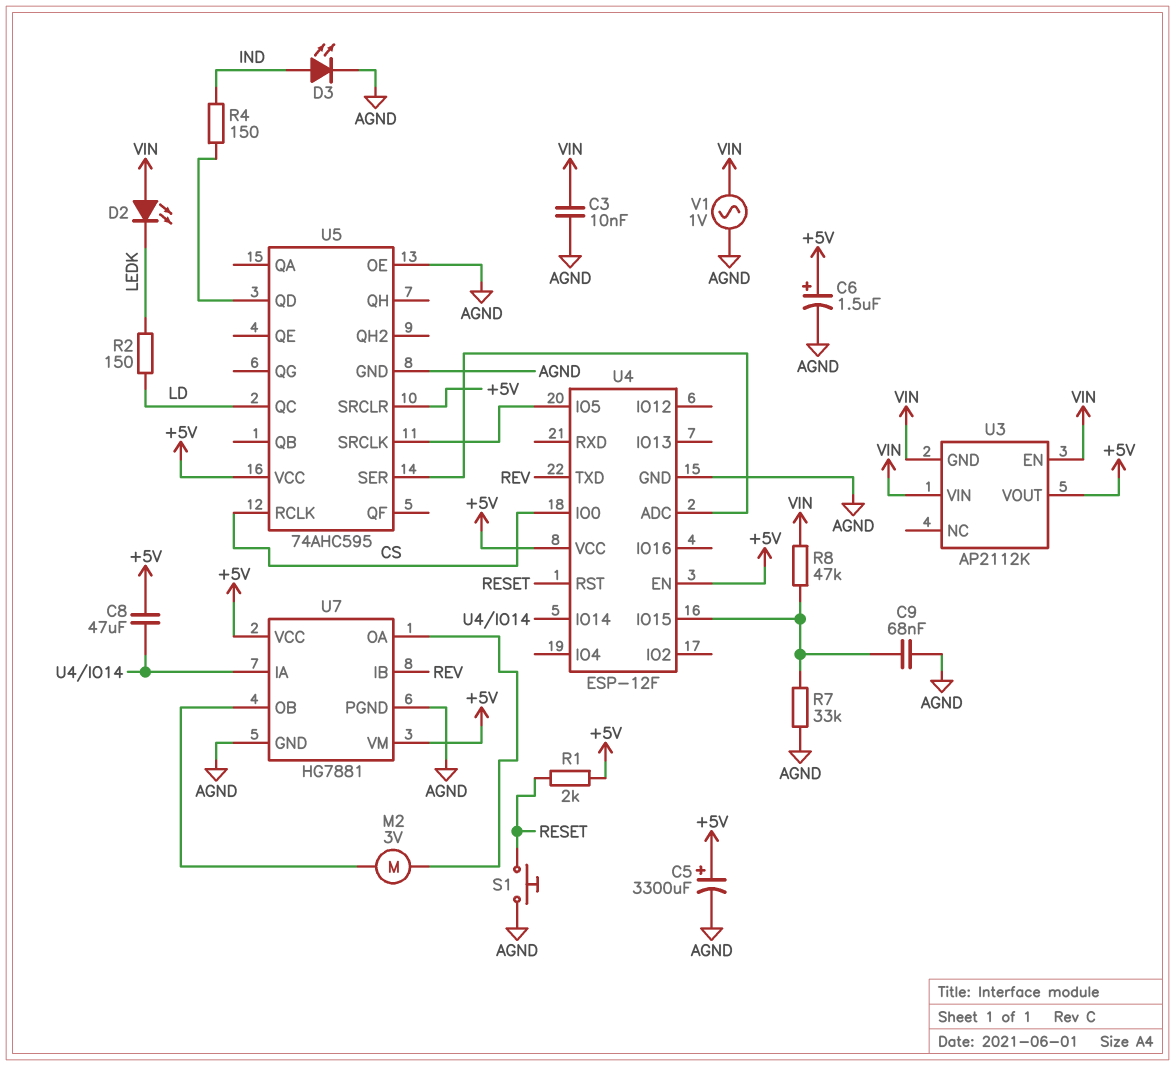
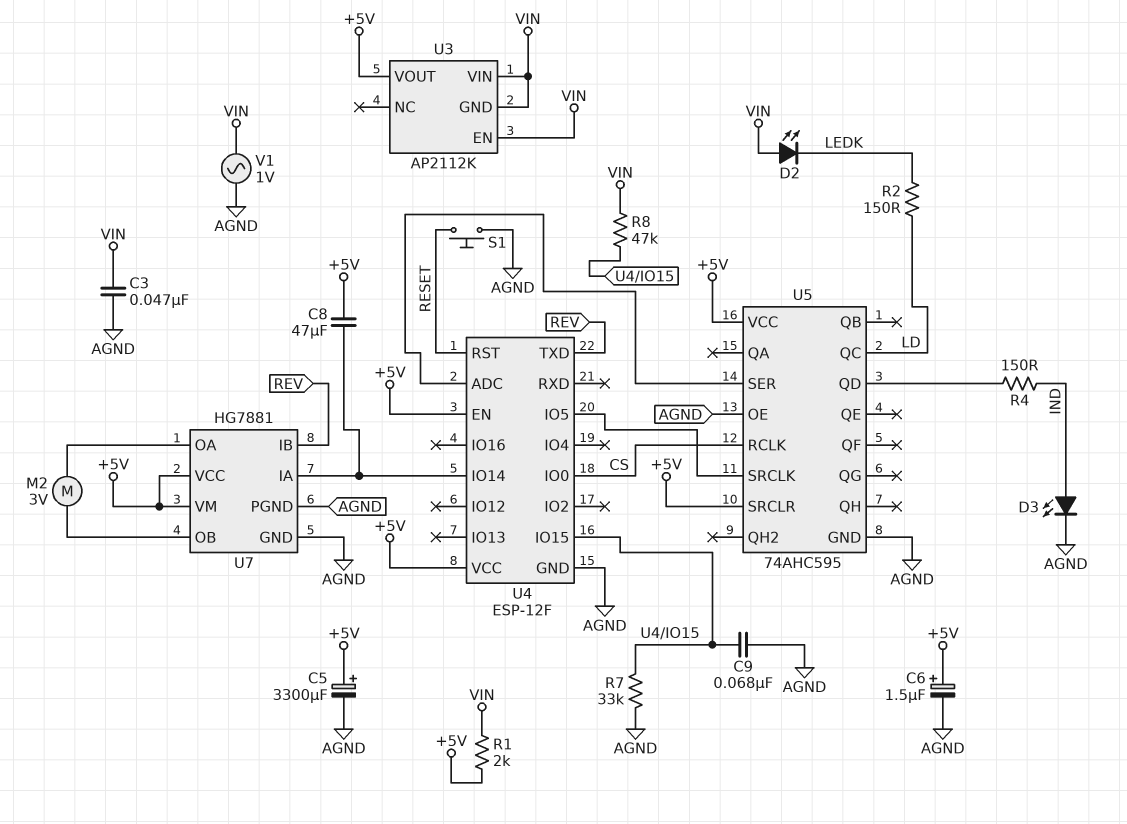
C3: 10nF (AGND, VIN) -> 47nF (AGND, VIN)
R1: 2k (+5V, RESET) -> 2k (+5V, VIN)

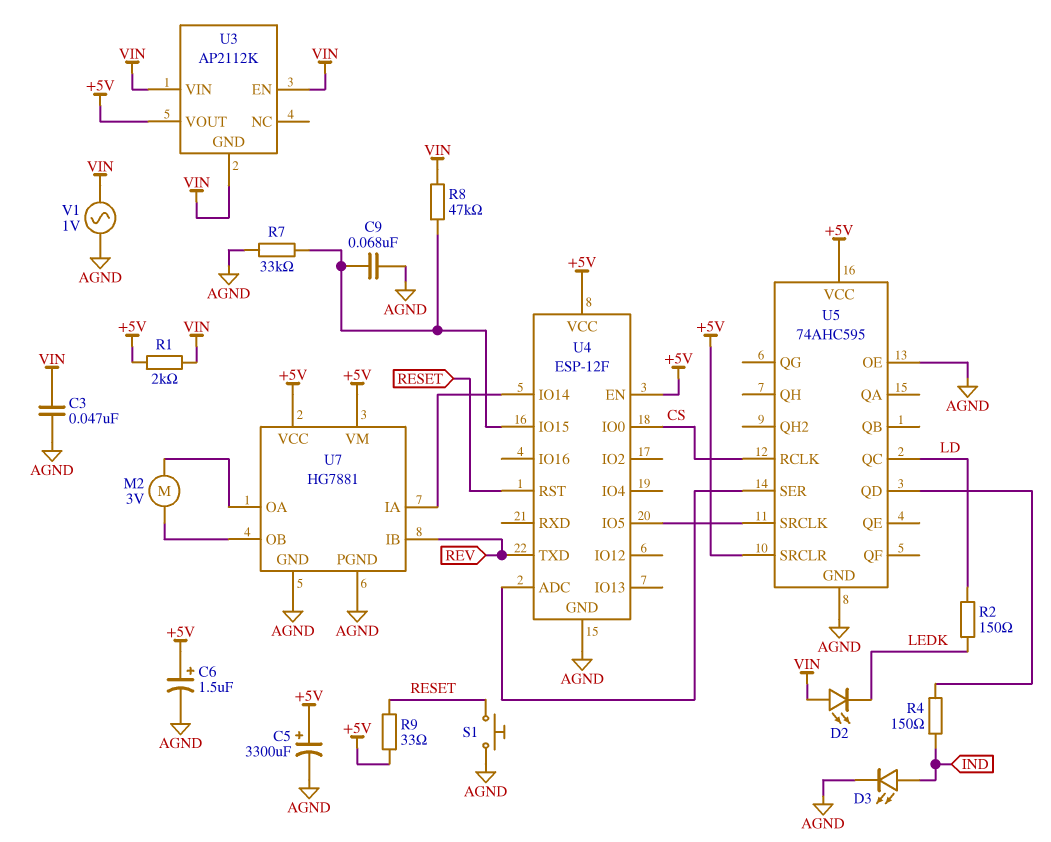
C8: 47uF (+5V, U4/IO14) -> none
R9: none -> 33 (+5V, RESET)

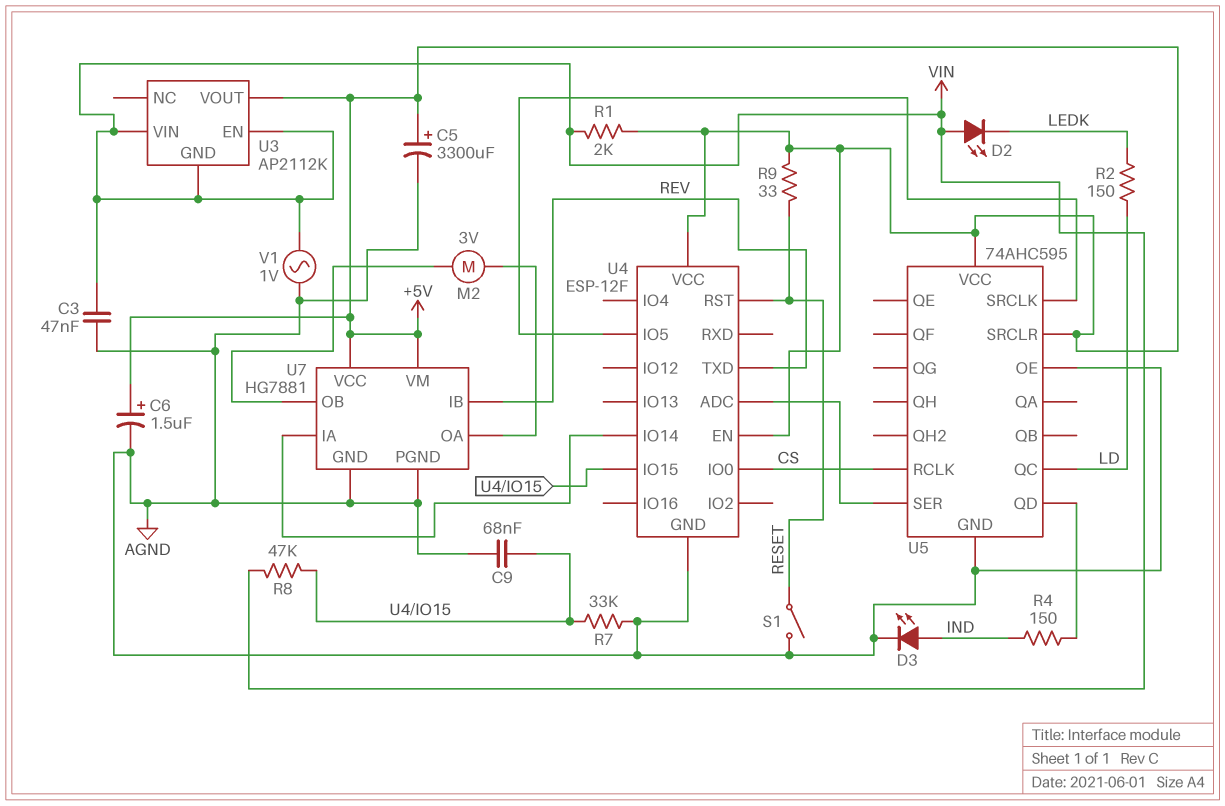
S1: button (AGND, RESET) -> switch (AGND, RESET)

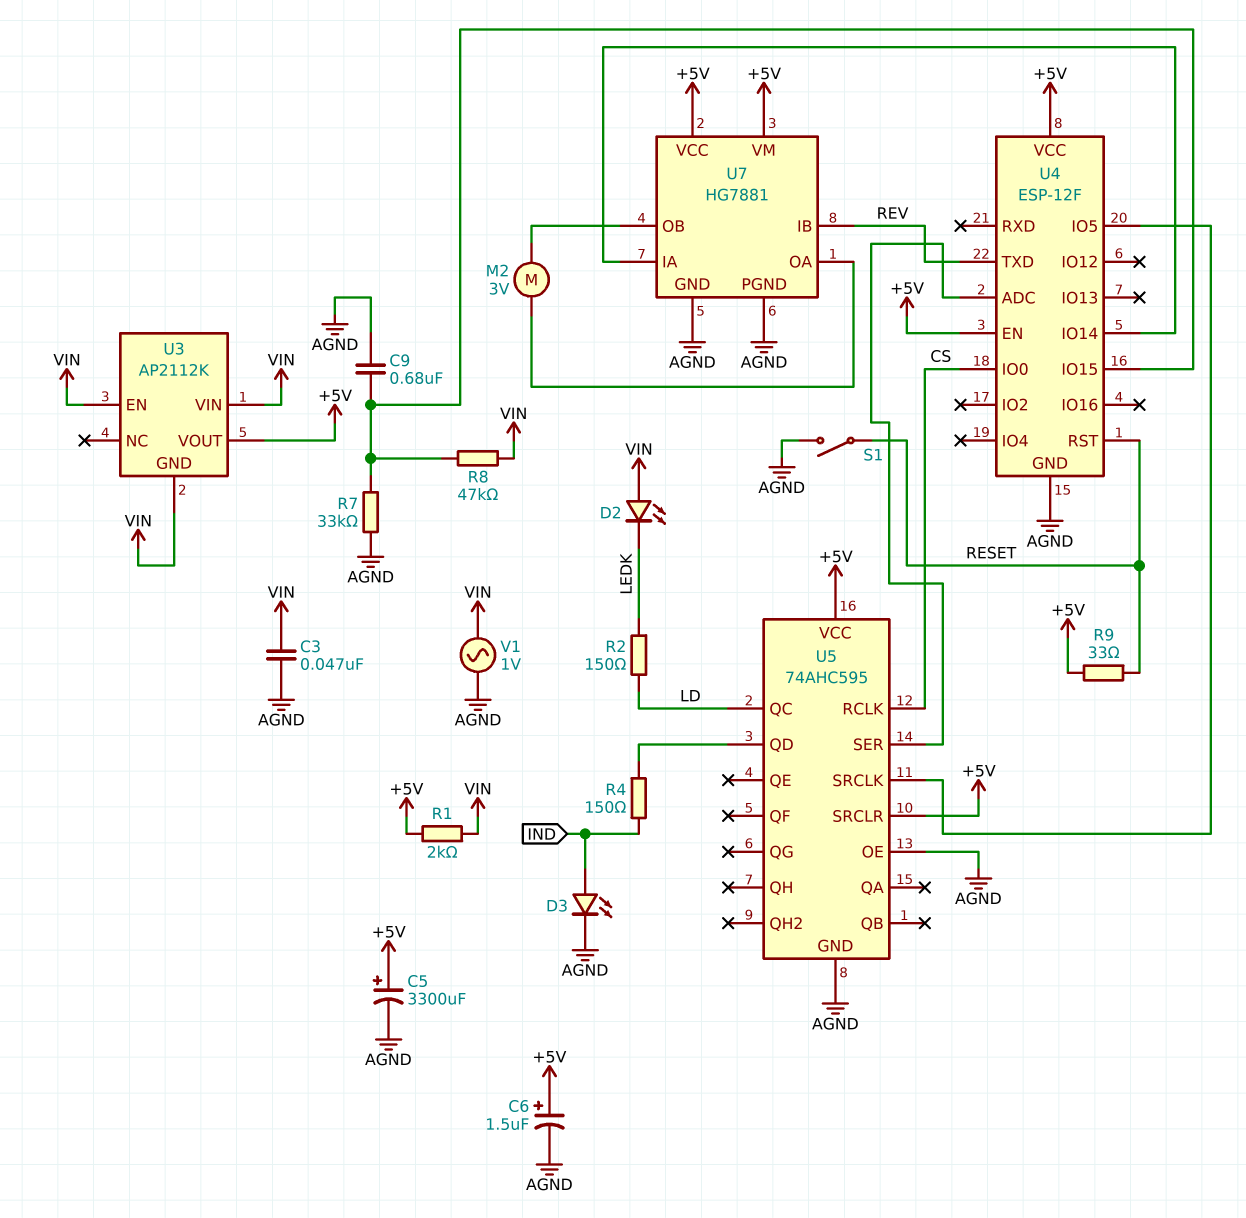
C9: 68nF (AGND, U4/IO15) -> 680nF (AGND, U4/IO15)

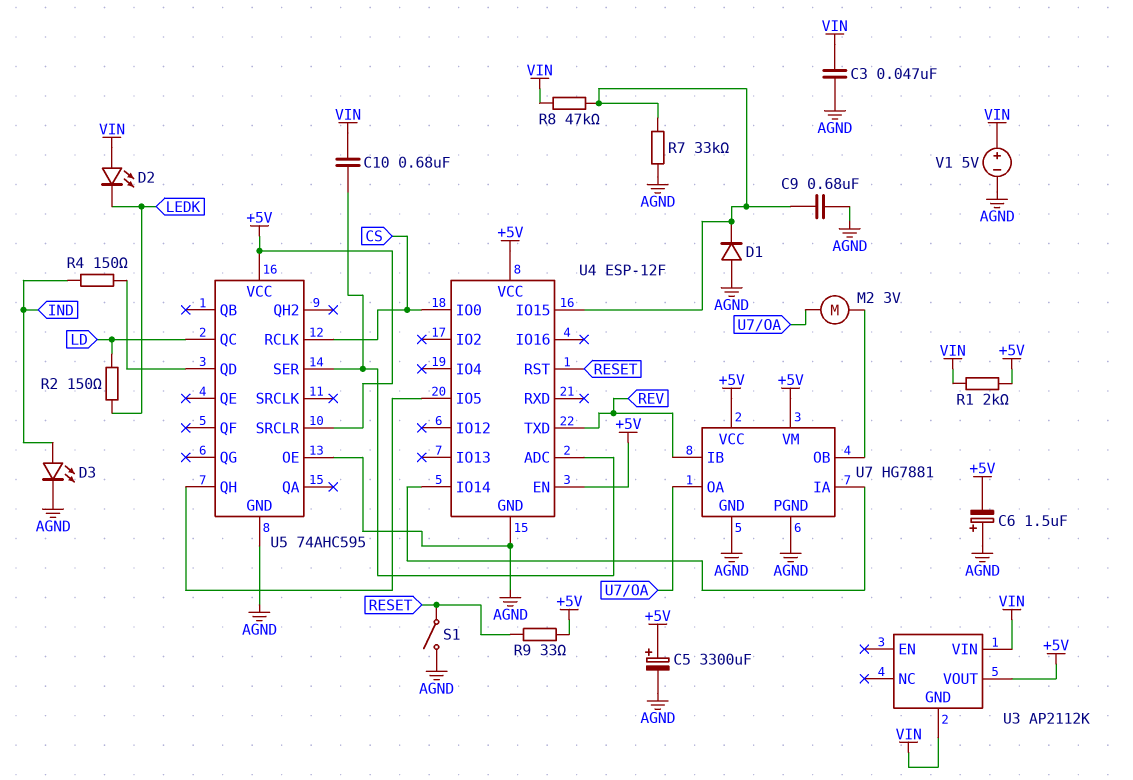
C6: 1.5uF (plus +5V, minus AGND) -> 1.5uF (plus AGND, minus +5V)
C10: none -> 680nF (U4/ADC, VIN)
D1: none -> diode (A AGND, K U4/IO15)
U3 pin EN: VIN -> none
U5 pin QH: none -> U4/IO5
U5 pin SRCLK: U4/IO5 -> none
V1: AC 1V (AGND, VIN) -> 5V (plus VIN, minus AGND)

